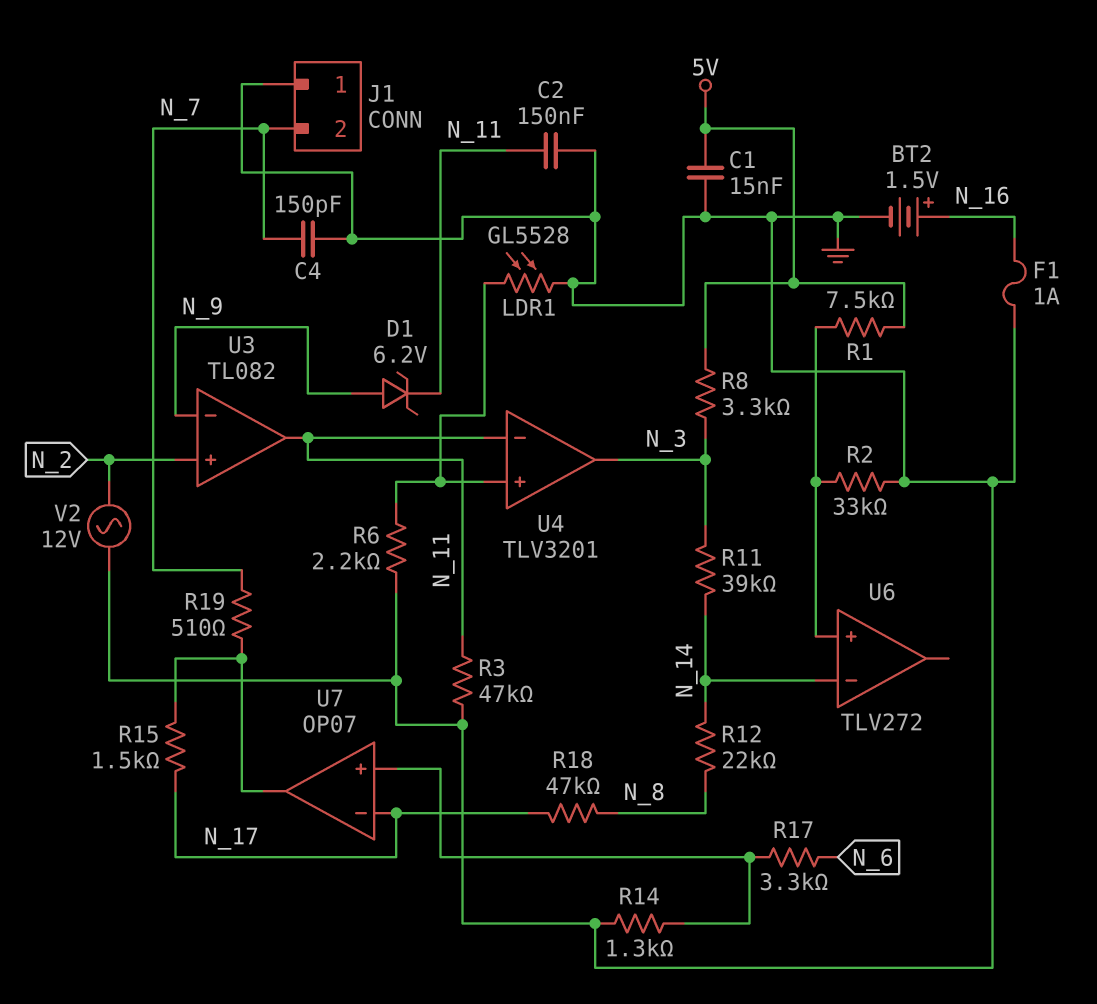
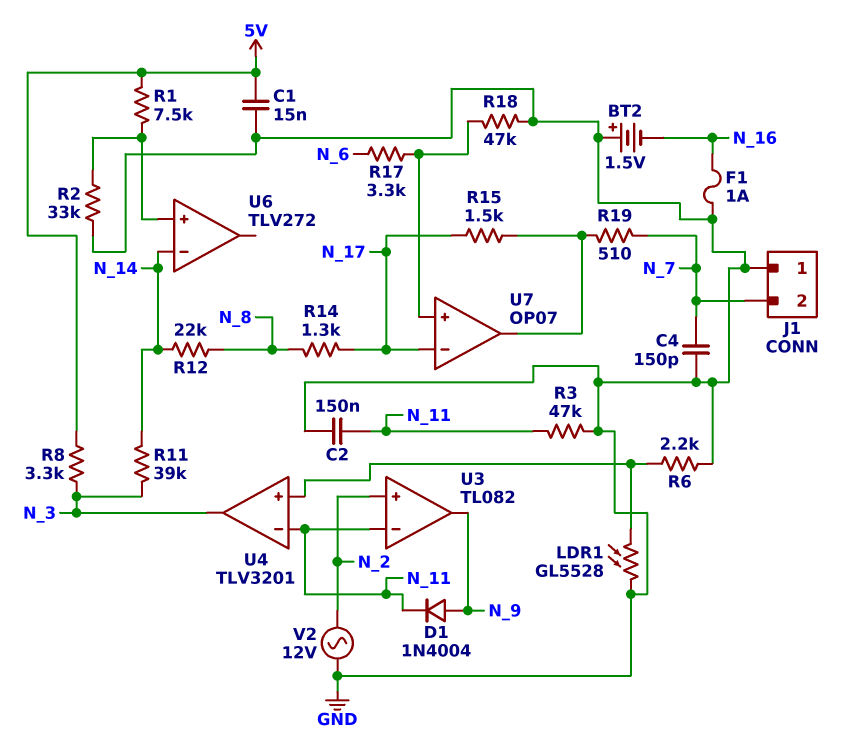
BT2: 1.5V (plus N_16, minus GND) -> 1.5V (plus GND, minus N_16)
D1: zener 6.2V (A N_9, K N_11) -> diode 1N4004 (A N_9, K N_11)
R14: 1.3k (GND, U7/in+) -> 1.3k (N_8, N_17)
R18: 47k (N_8, N_17) -> 47k (GND, U7/in+)
U3 pin in-: N_9 -> N_11
U3 pin out: N_11 -> N_9

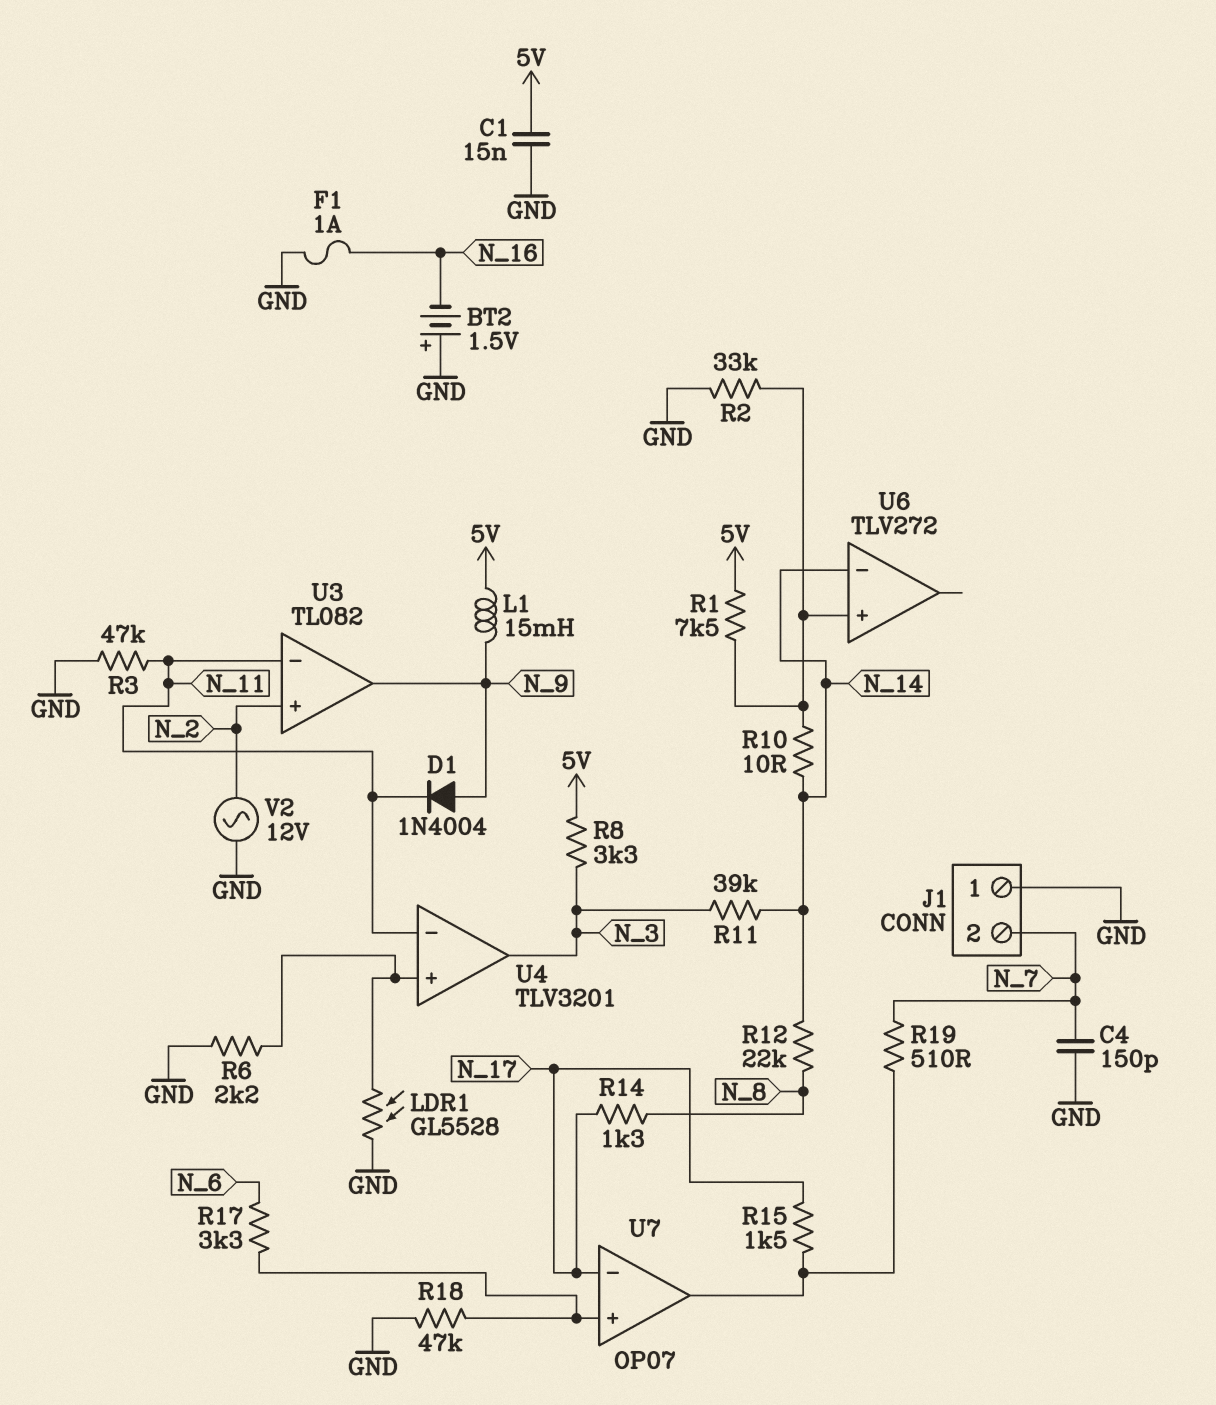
C2: 150nF (GND, N_11) -> none
L1: none -> 15mH (5V, N_9)
R10: none -> 10 (N_14, U6/in+)

